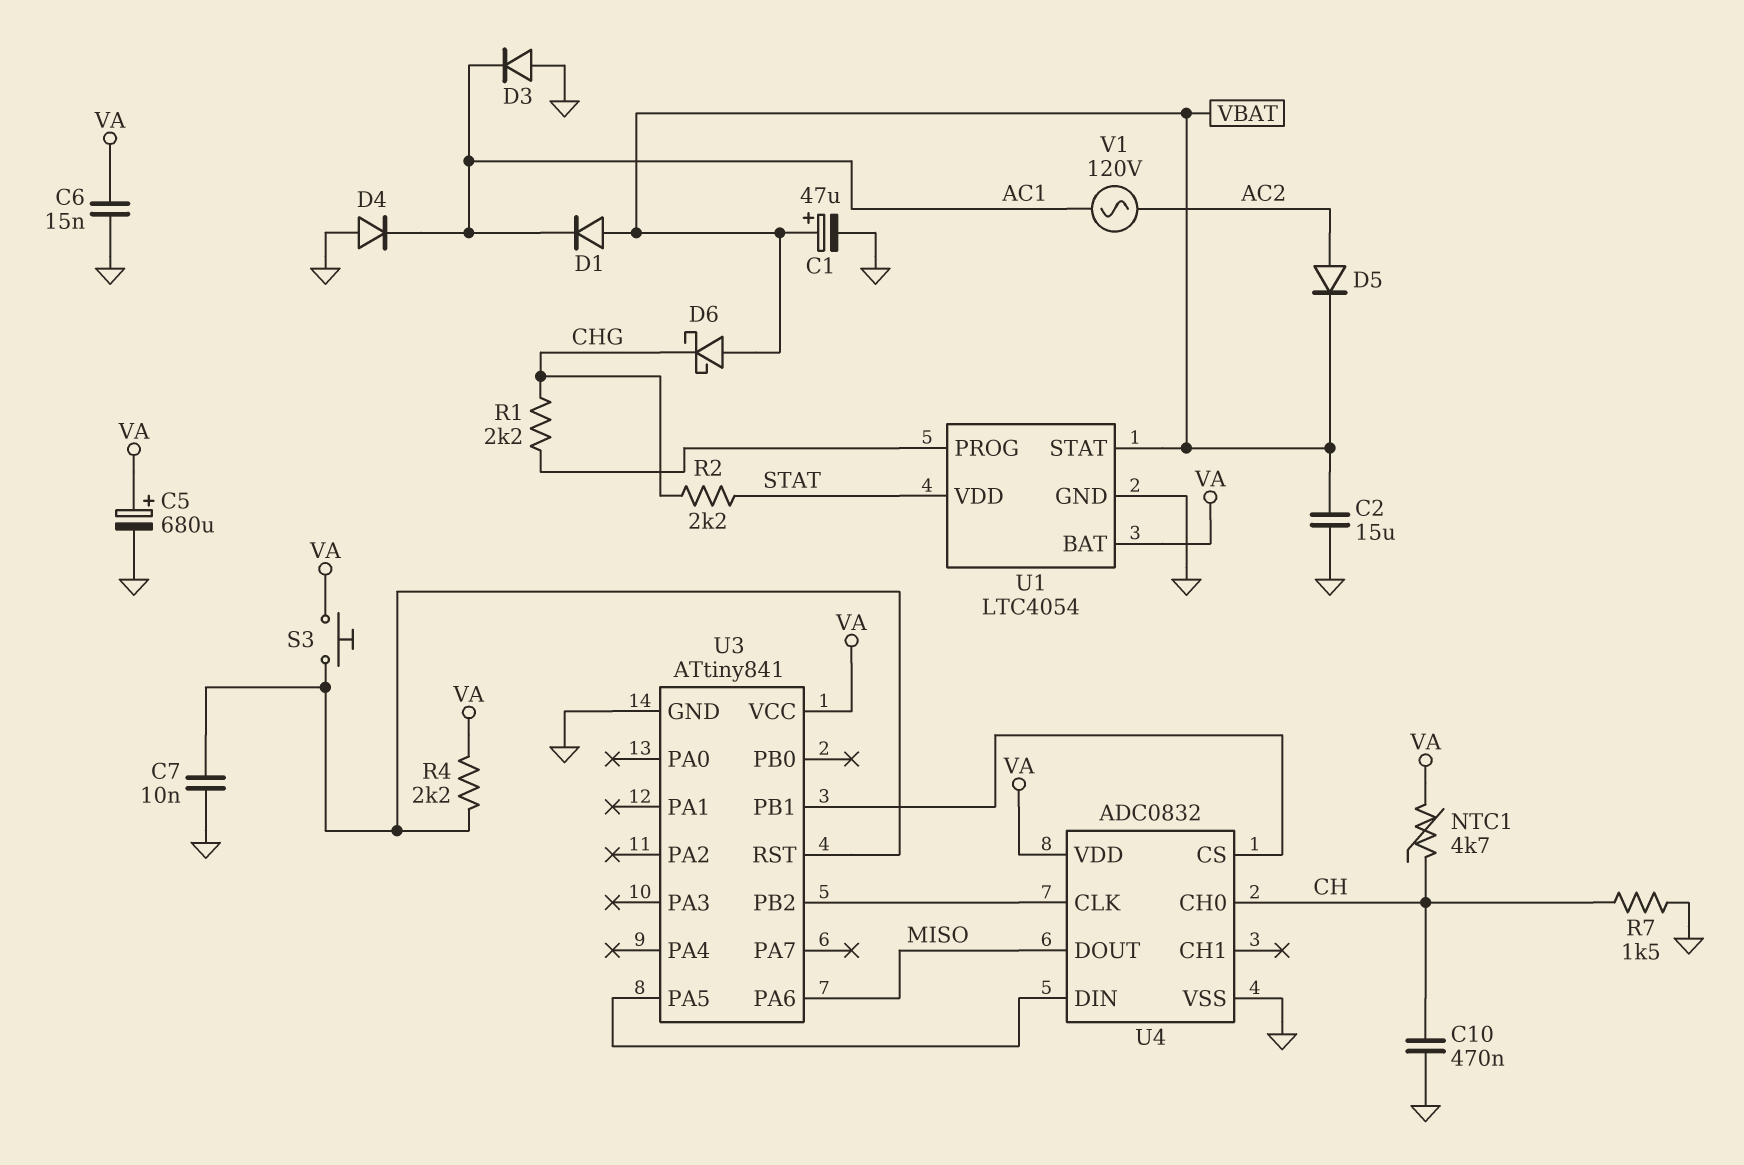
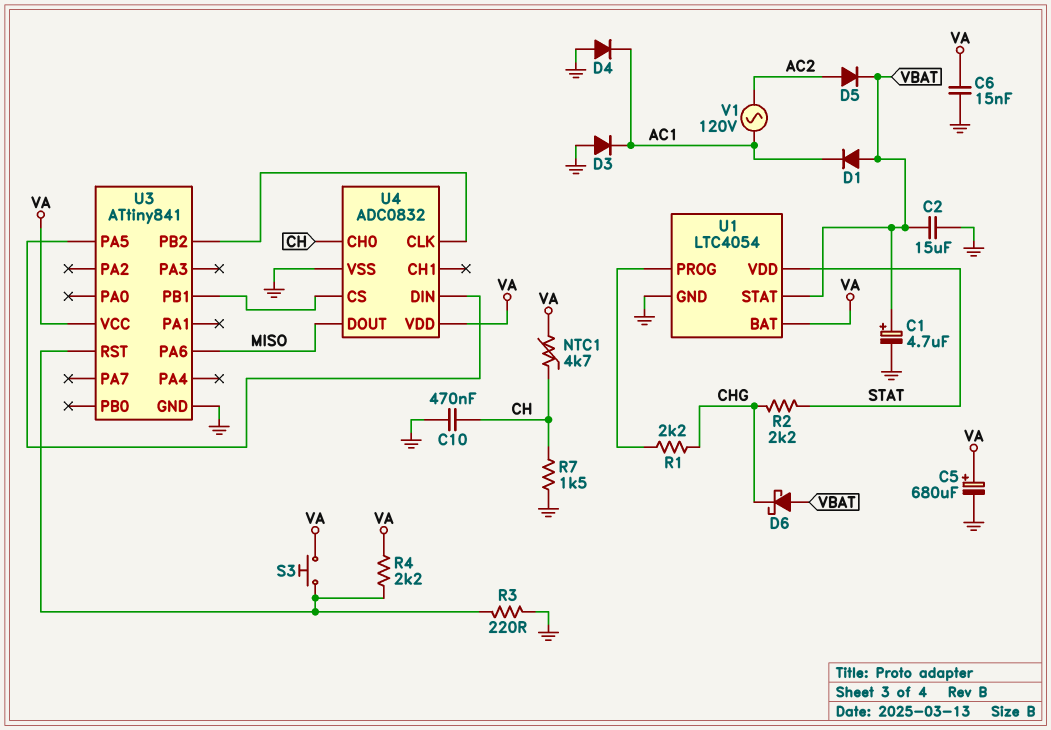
C1: 47uF (plus VBAT, minus GND) -> 4.7uF (plus VBAT, minus GND)
C7: 10nF (GND, U3/RST) -> none
R3: none -> 220 (GND, U3/RST)

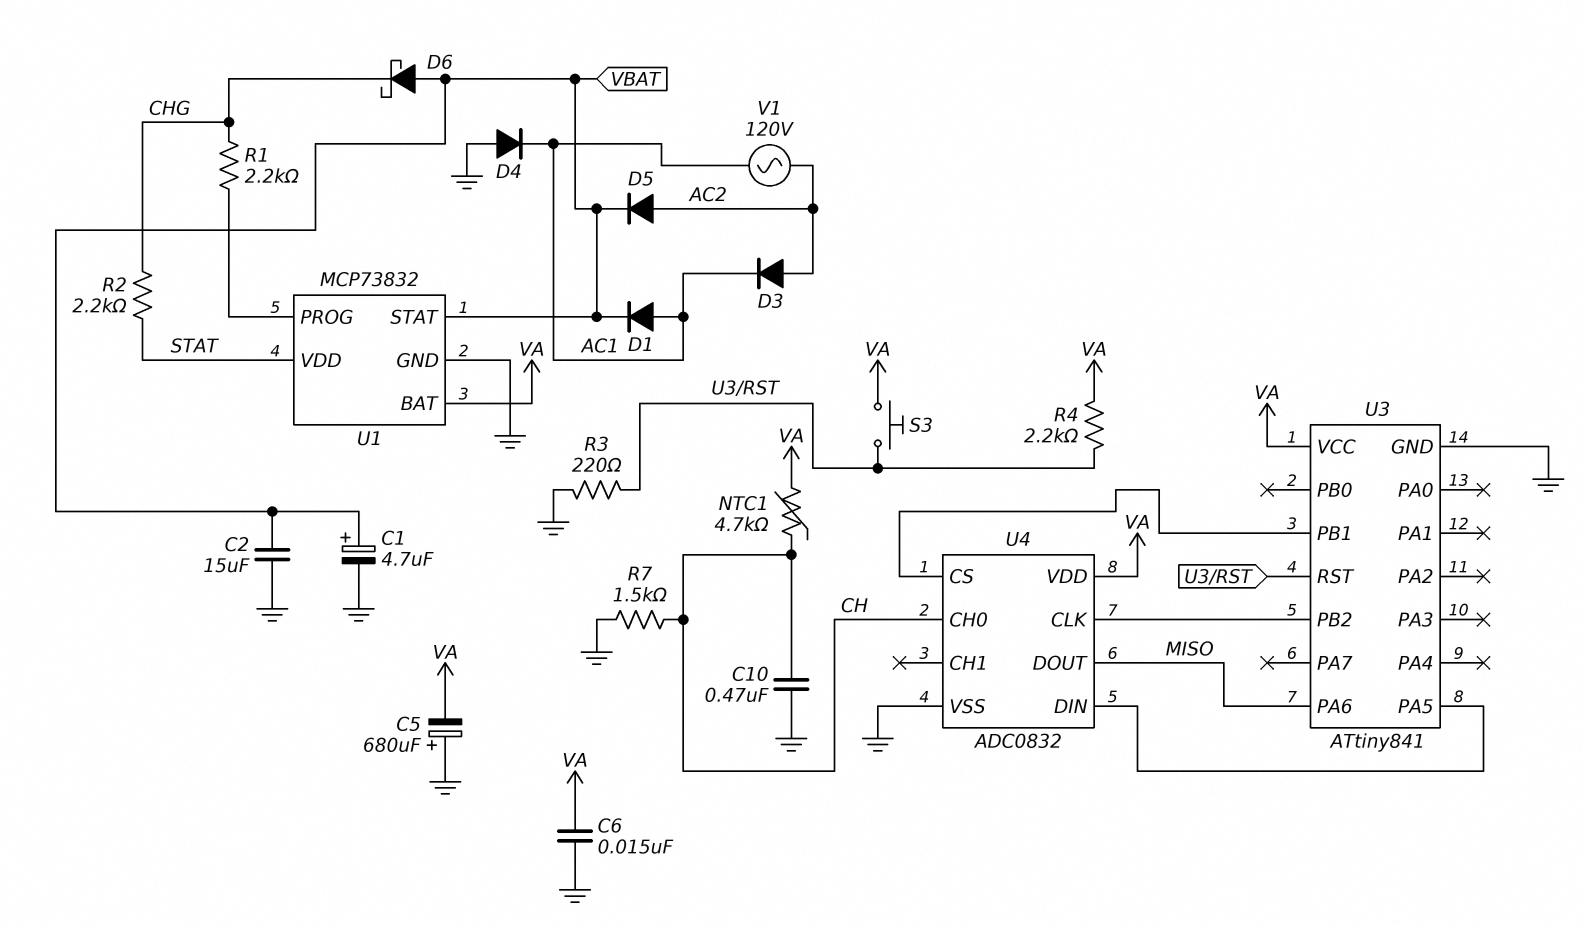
C5: 680uF (plus VA, minus GND) -> 680uF (plus GND, minus VA)
D1: diode (A VBAT, K AC1) -> diode (A AC1, K VBAT)
D3: diode (A GND, K AC1) -> diode (A AC2, K AC1)
U1: LTC4054 -> MCP73832

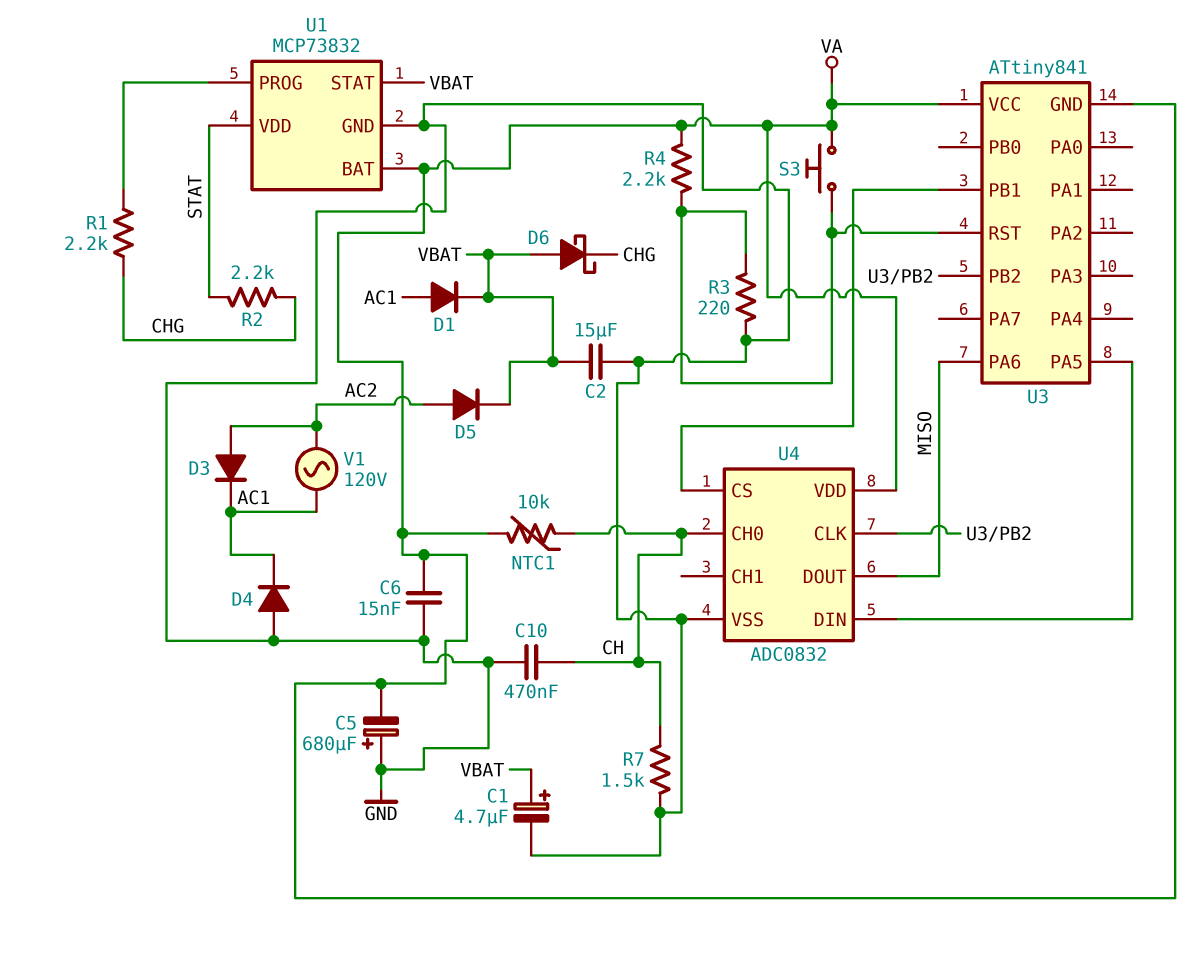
NTC1: 4.7k (CH, VA) -> 10k (CH, VA)
U3 pin GND: GND -> VA

